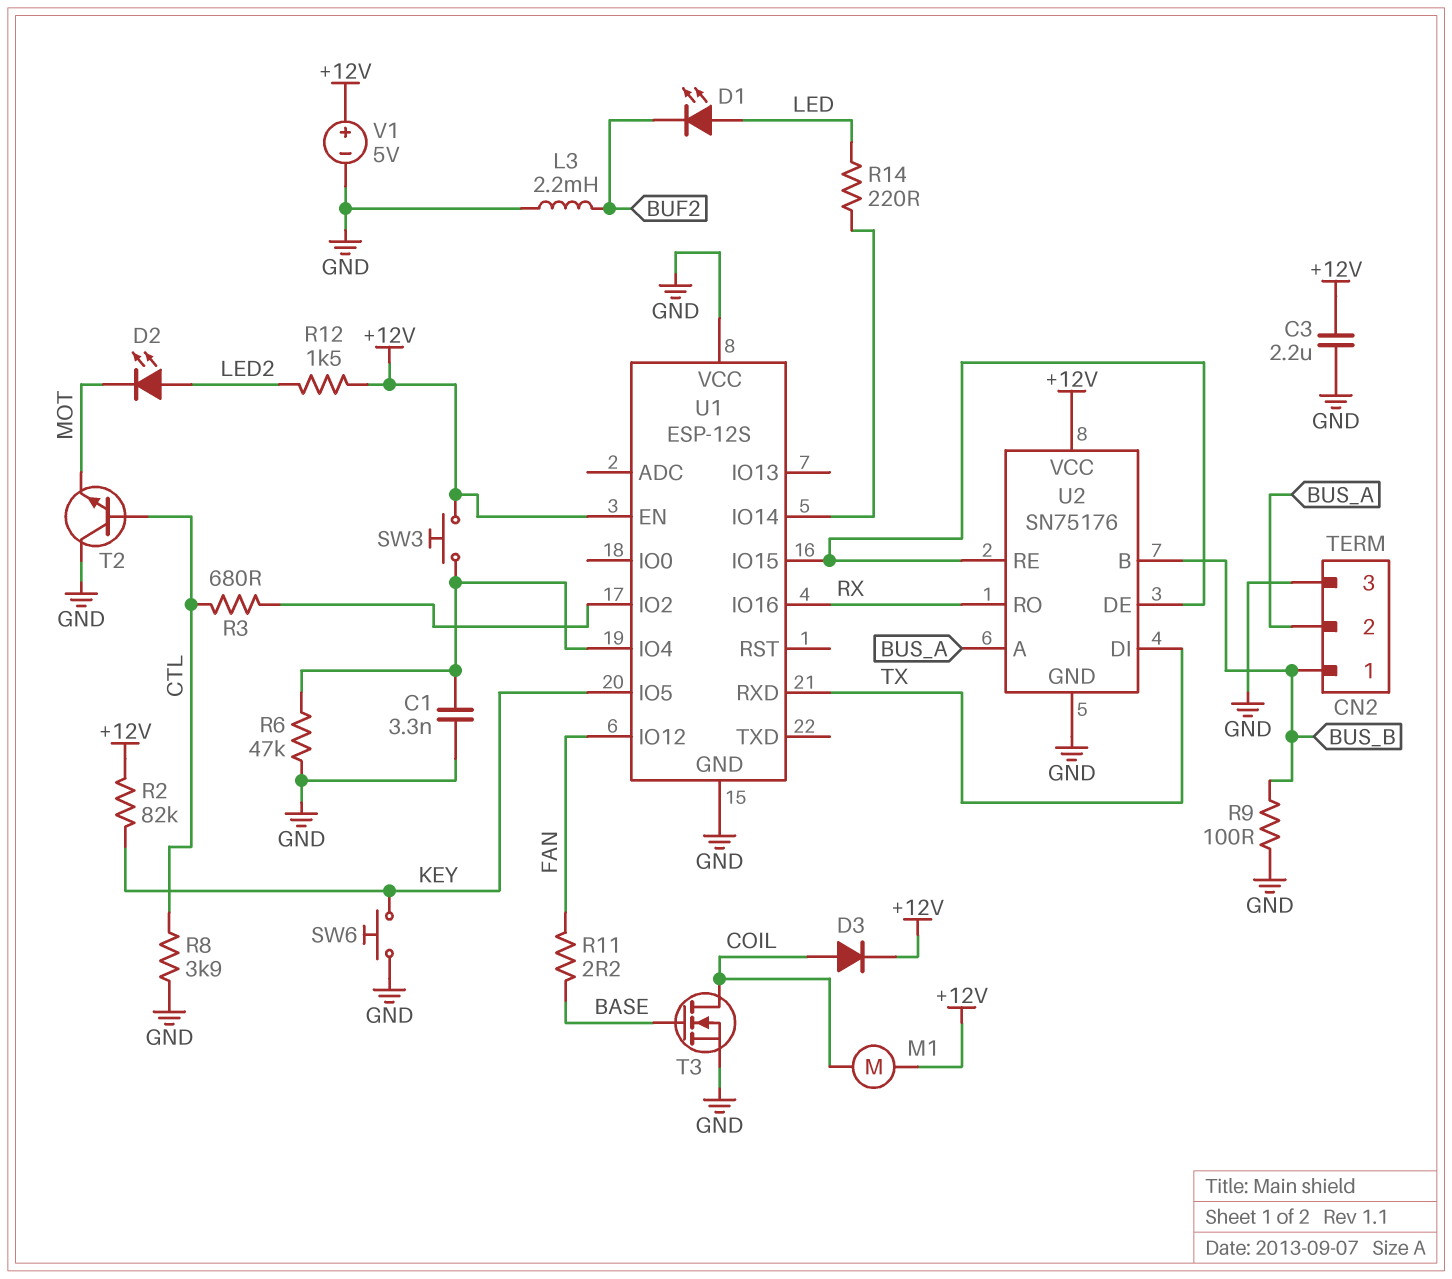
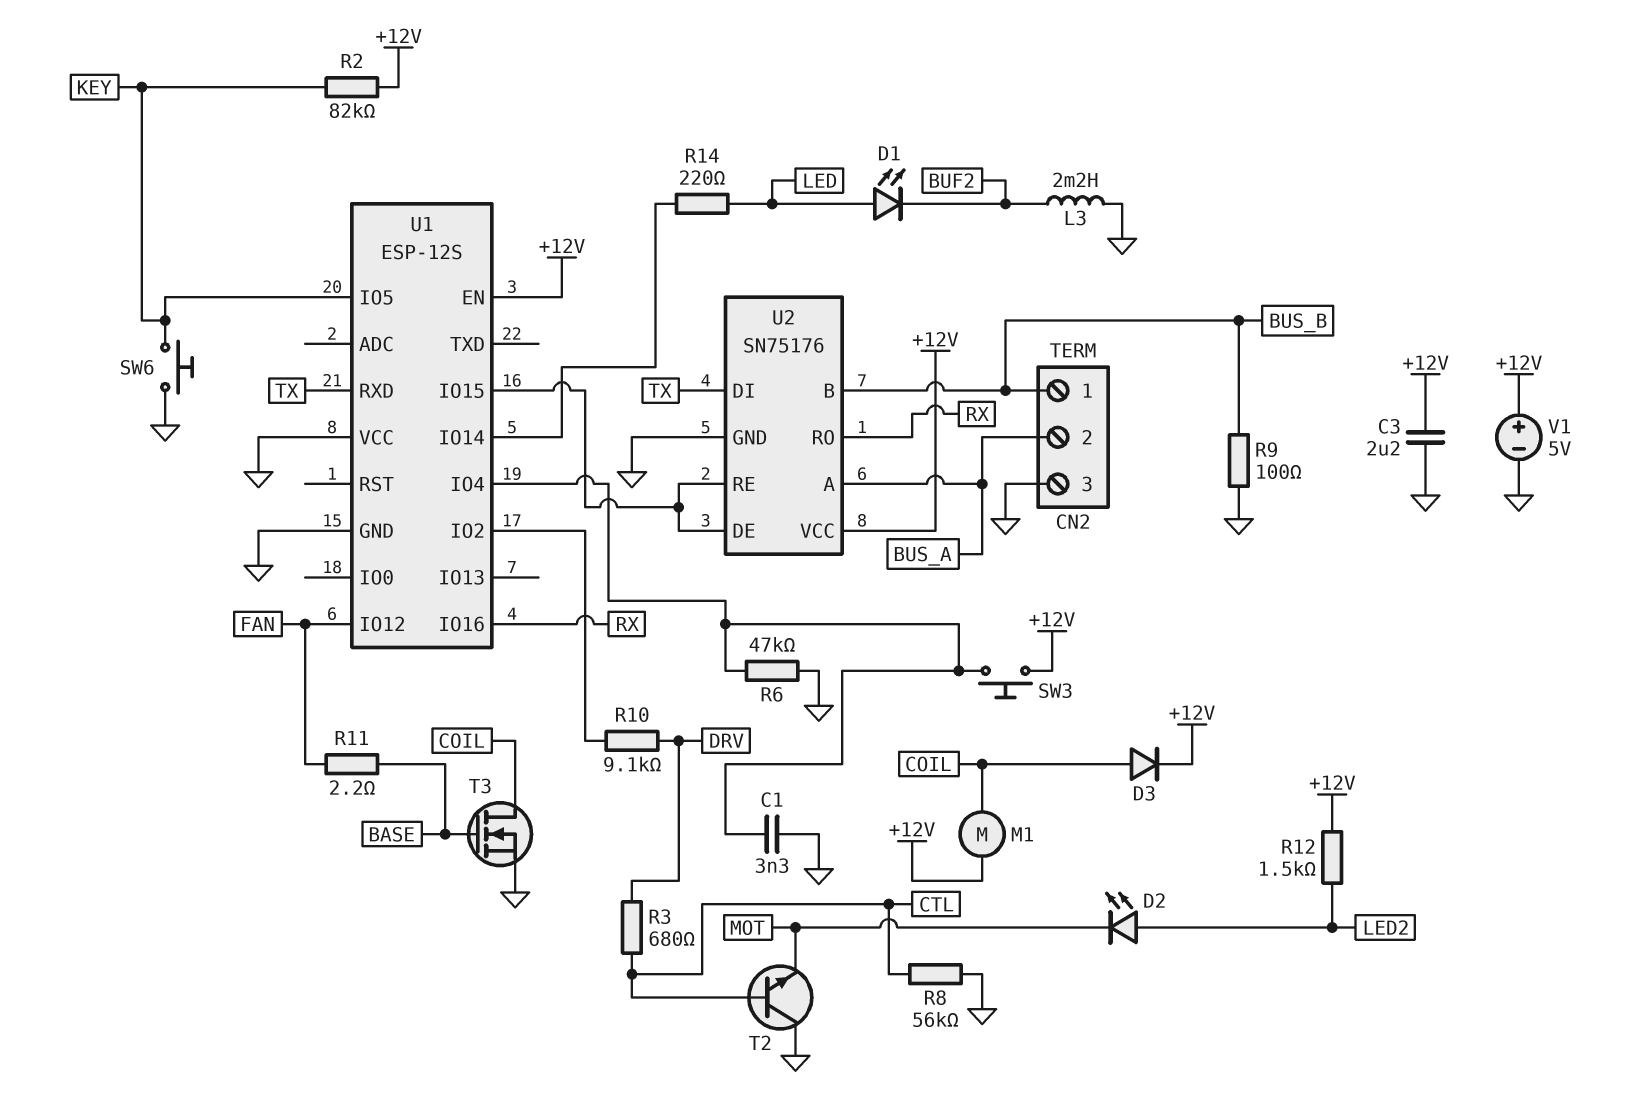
R3: 680 (CTL, U1/IO2) -> 680 (CTL, DRV)
R8: 3.9k (CTL, GND) -> 56k (CTL, GND)
R10: none -> 9.1k (DRV, U1/IO2)

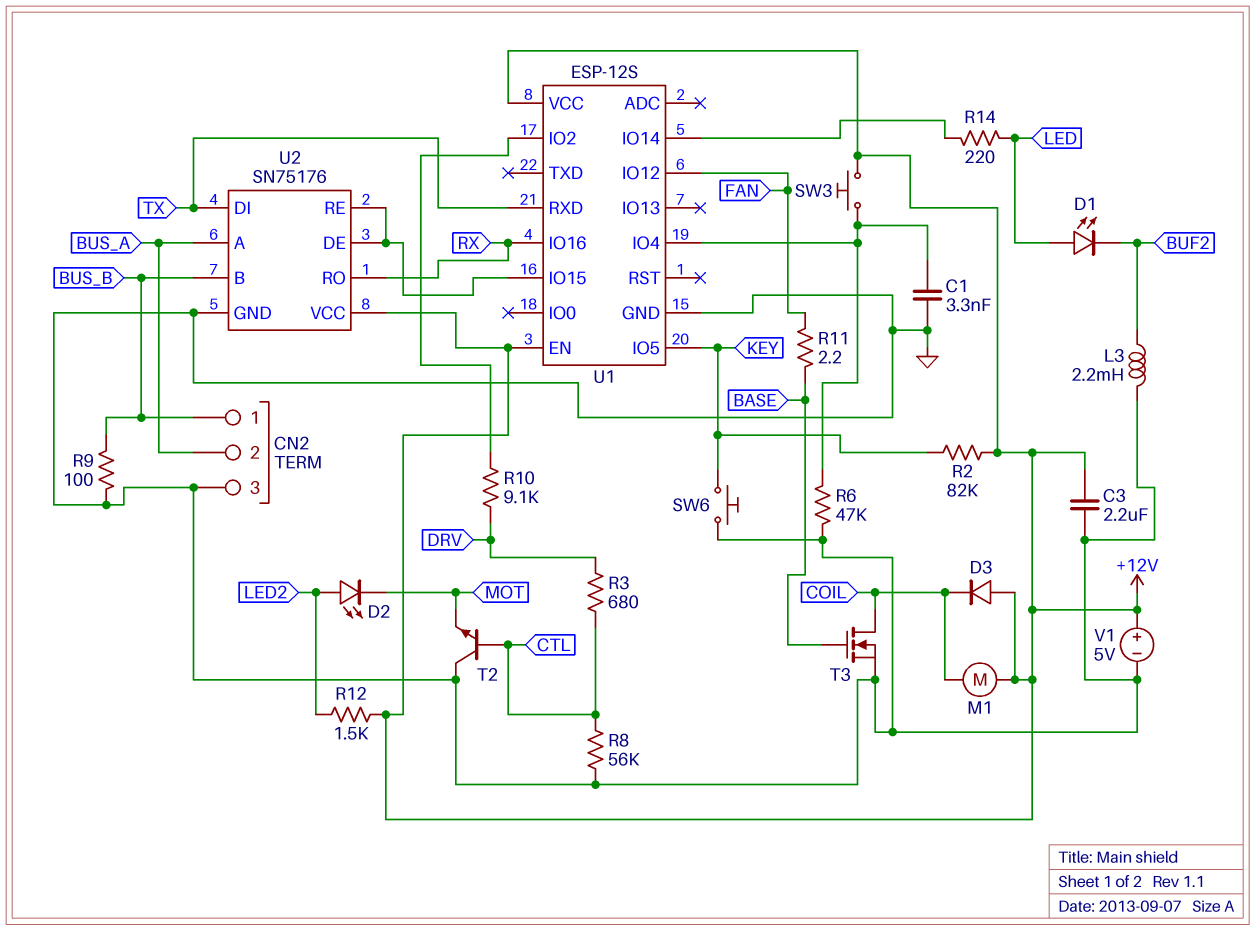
D3: diode (A COIL, K +12V) -> diode (A +12V, K COIL)
U1 pin VCC: GND -> +12V

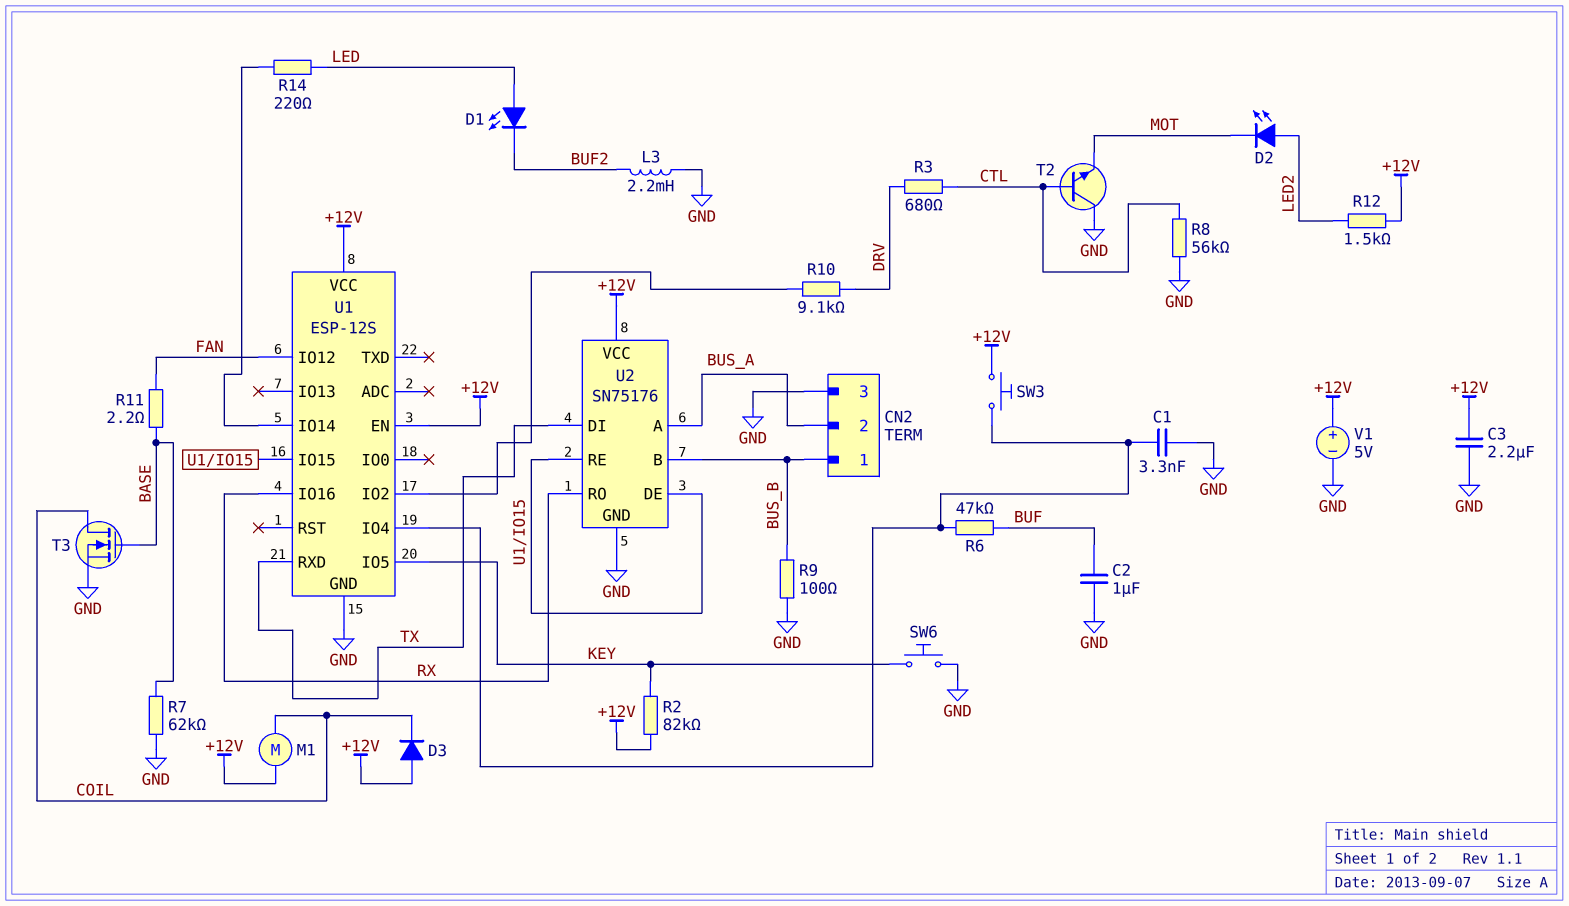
C2: none -> 1uF (BUF, GND)
R6: 47k (GND, U1/IO4) -> 47k (BUF, U1/IO4)
R7: none -> 62k (BASE, GND)

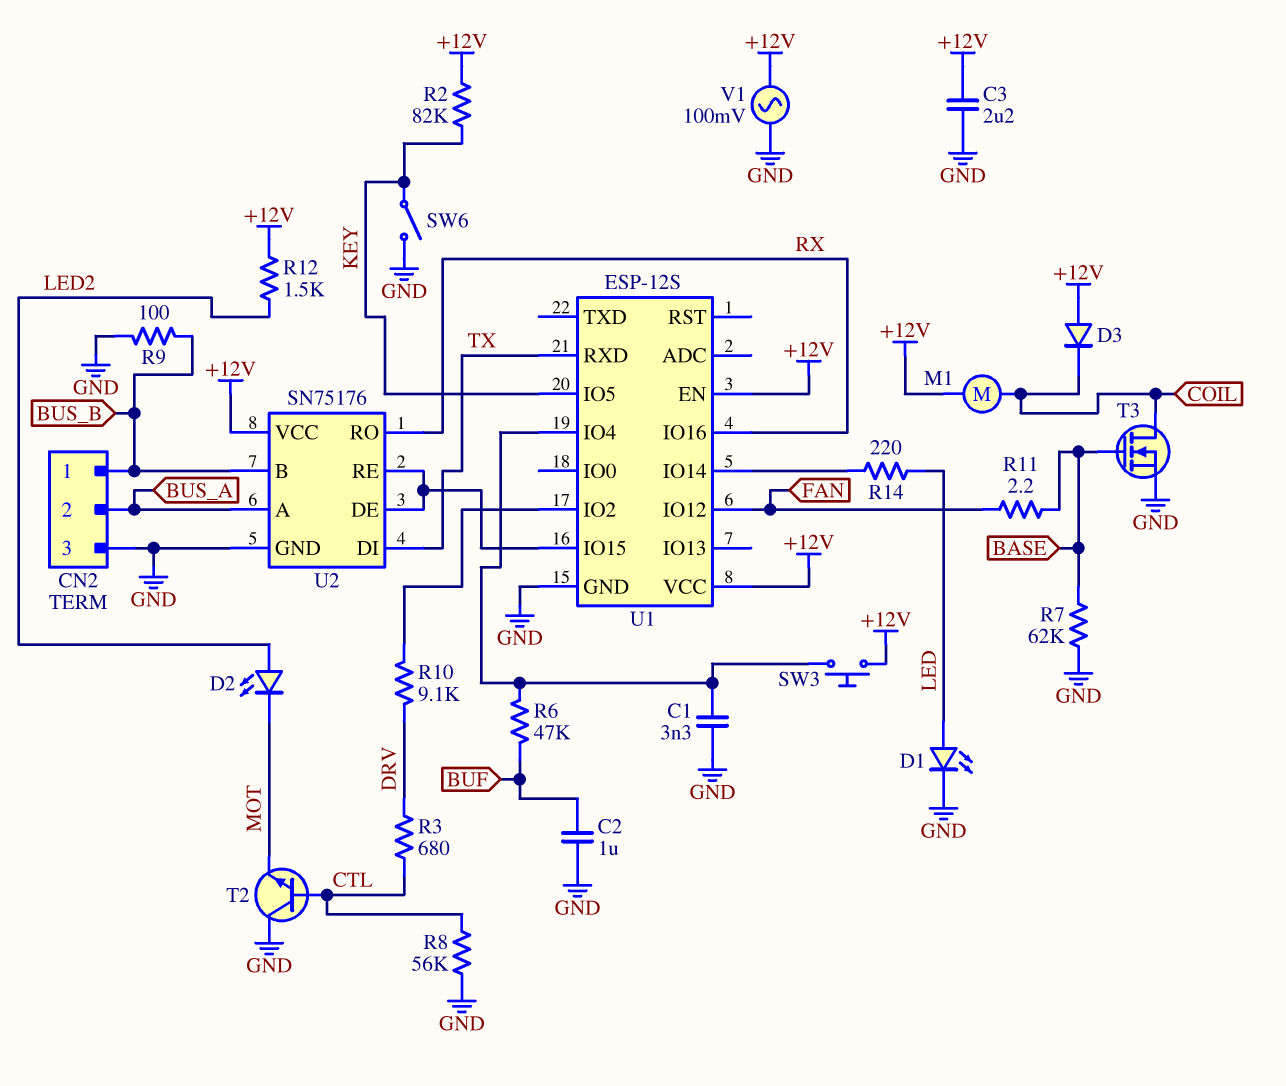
D1: LED (A LED, K BUF2) -> LED (A LED, K GND)
L3: 2.2mH (BUF2, GND) -> none
SW6: button (GND, KEY) -> switch (GND, KEY)
V1: 5V (plus +12V, minus GND) -> AC 100mV (+12V, GND)

